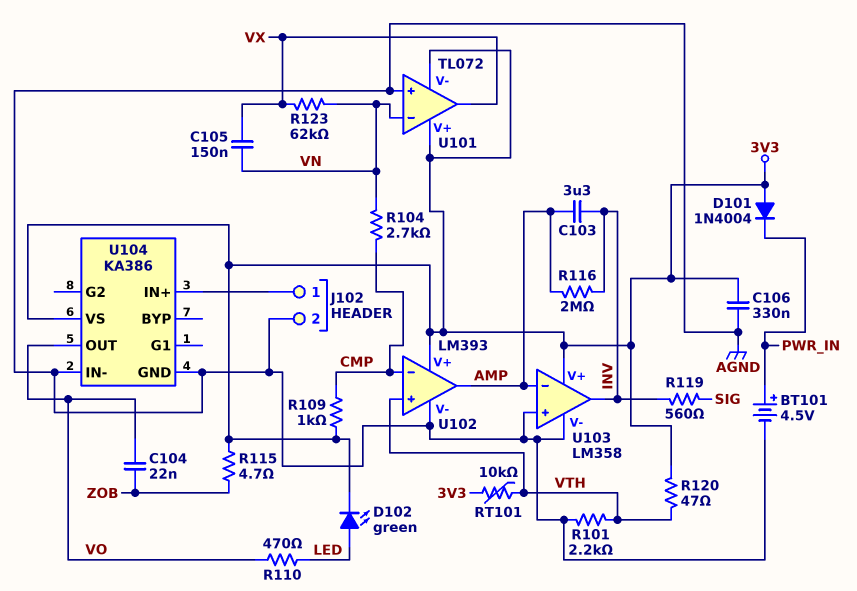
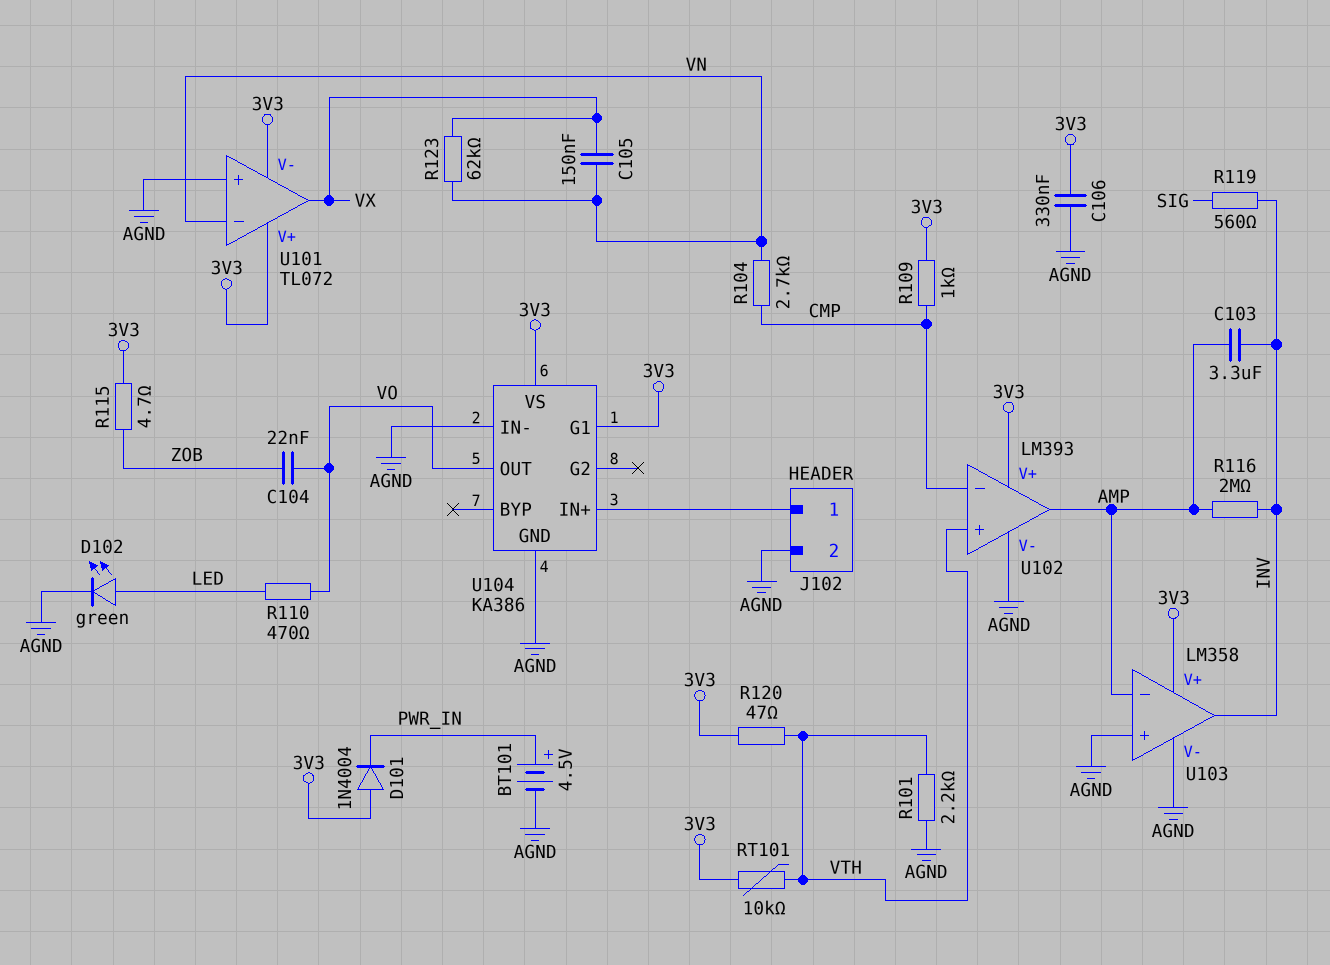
D102: LED green (A LED, K 3V3) -> LED green (A LED, K AGND)
U104 pin G1: none -> 3V3

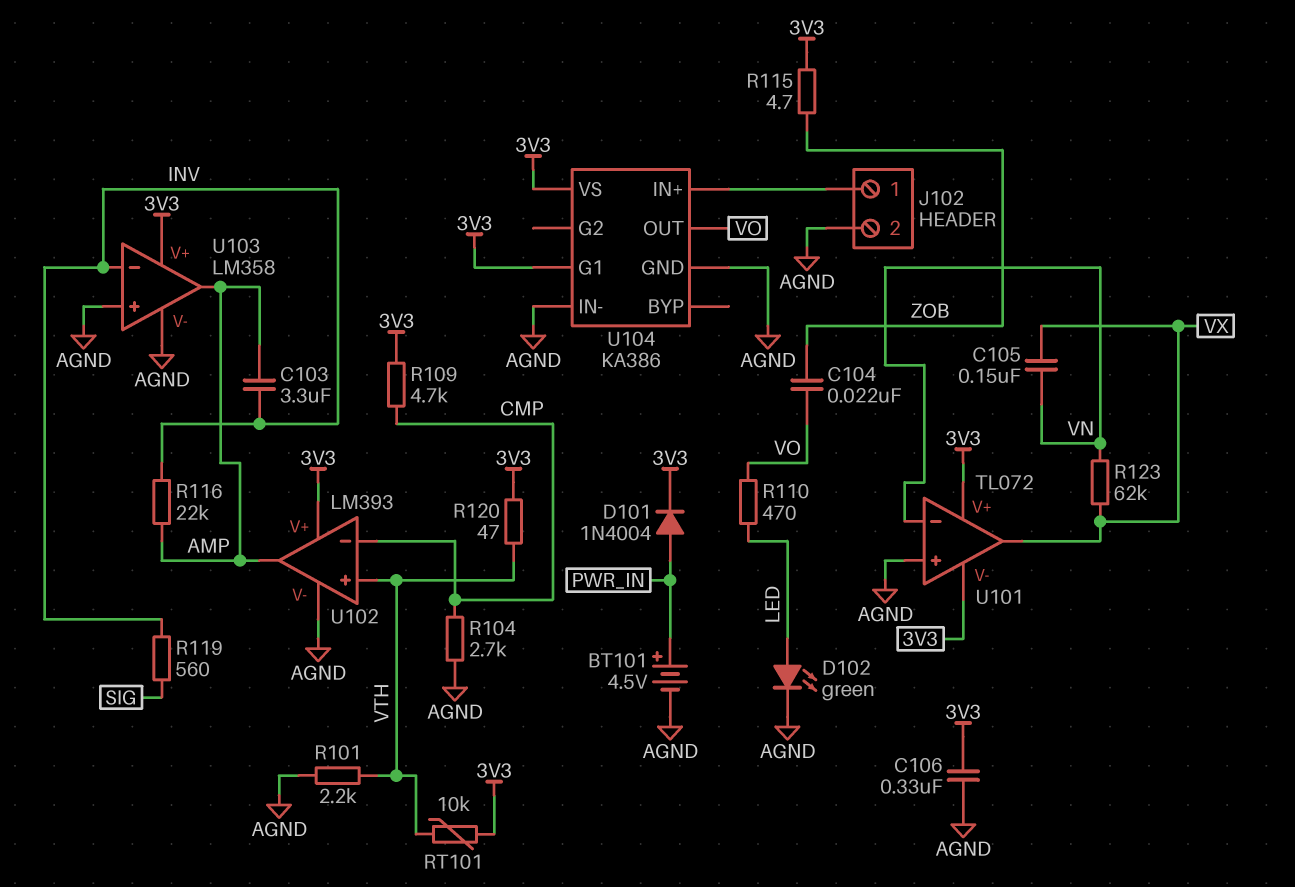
D101: diode 1N4004 (A 3V3, K PWR_IN) -> diode 1N4004 (A PWR_IN, K 3V3)
R104: 2.7k (CMP, VN) -> 2.7k (AGND, CMP)
R109: 1k (3V3, CMP) -> 4.7k (3V3, CMP)
R116: 2M (AMP, INV) -> 22k (AMP, INV)
U103 pin in-: AMP -> INV
U103 pin out: INV -> AMP

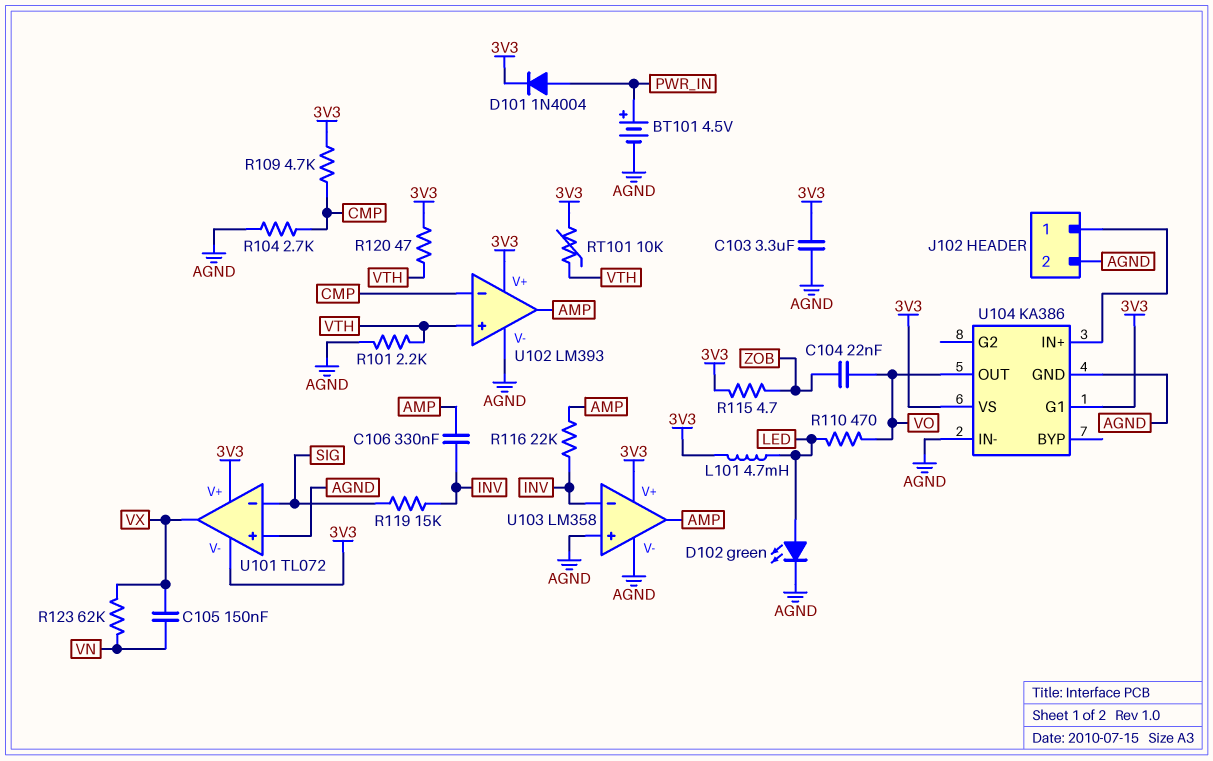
C103: 3.3uF (AMP, INV) -> 3.3uF (3V3, AGND)
C106: 330nF (3V3, AGND) -> 330nF (AMP, INV)
L101: none -> 4.7mH (3V3, LED)
R119: 560 (INV, SIG) -> 15k (INV, SIG)
U101 pin in-: VN -> SIG

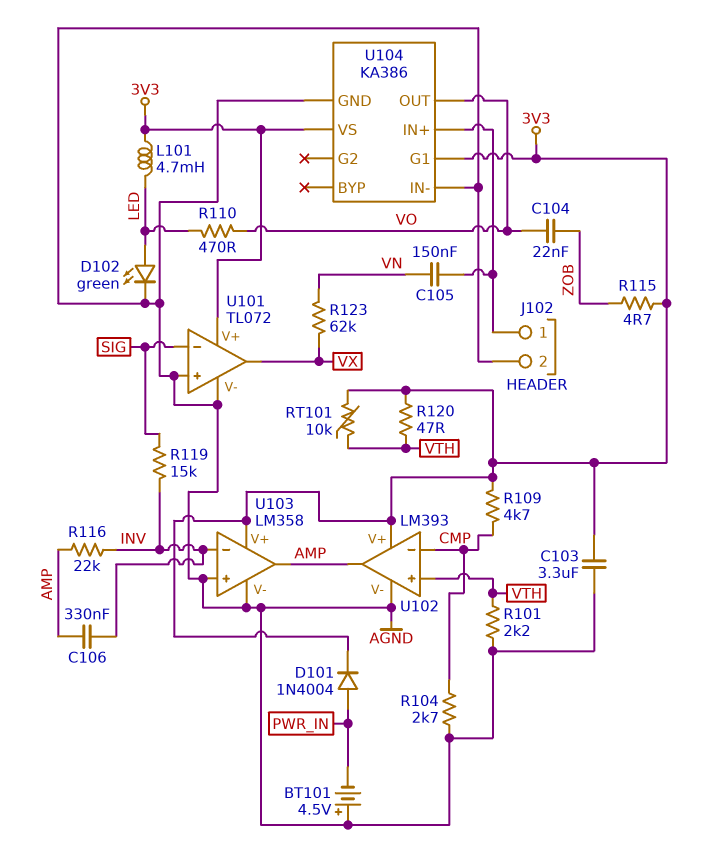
BT101: 4.5V (plus PWR_IN, minus AGND) -> 4.5V (plus AGND, minus PWR_IN)
C105: 150nF (VN, VX) -> 150nF (J102/1, VN)
U101 pin V-: 3V3 -> AGND

